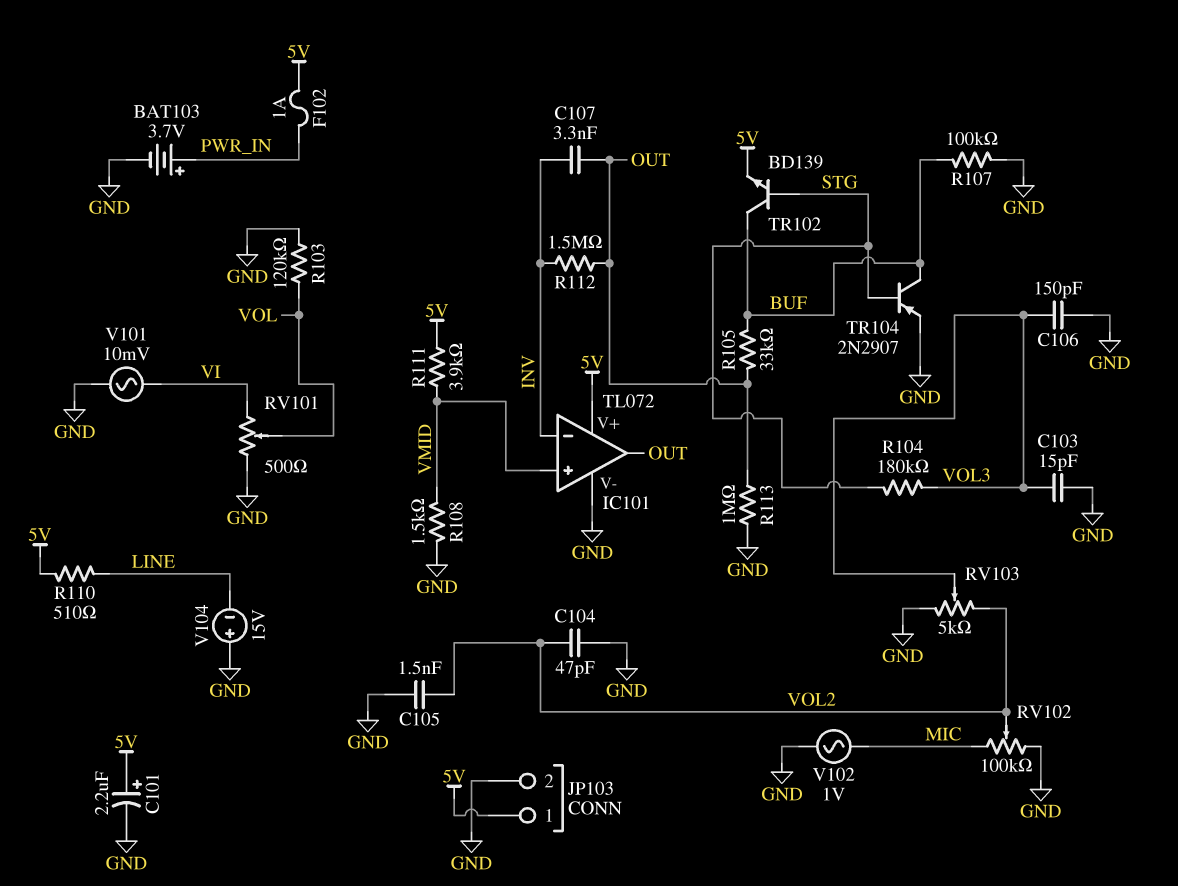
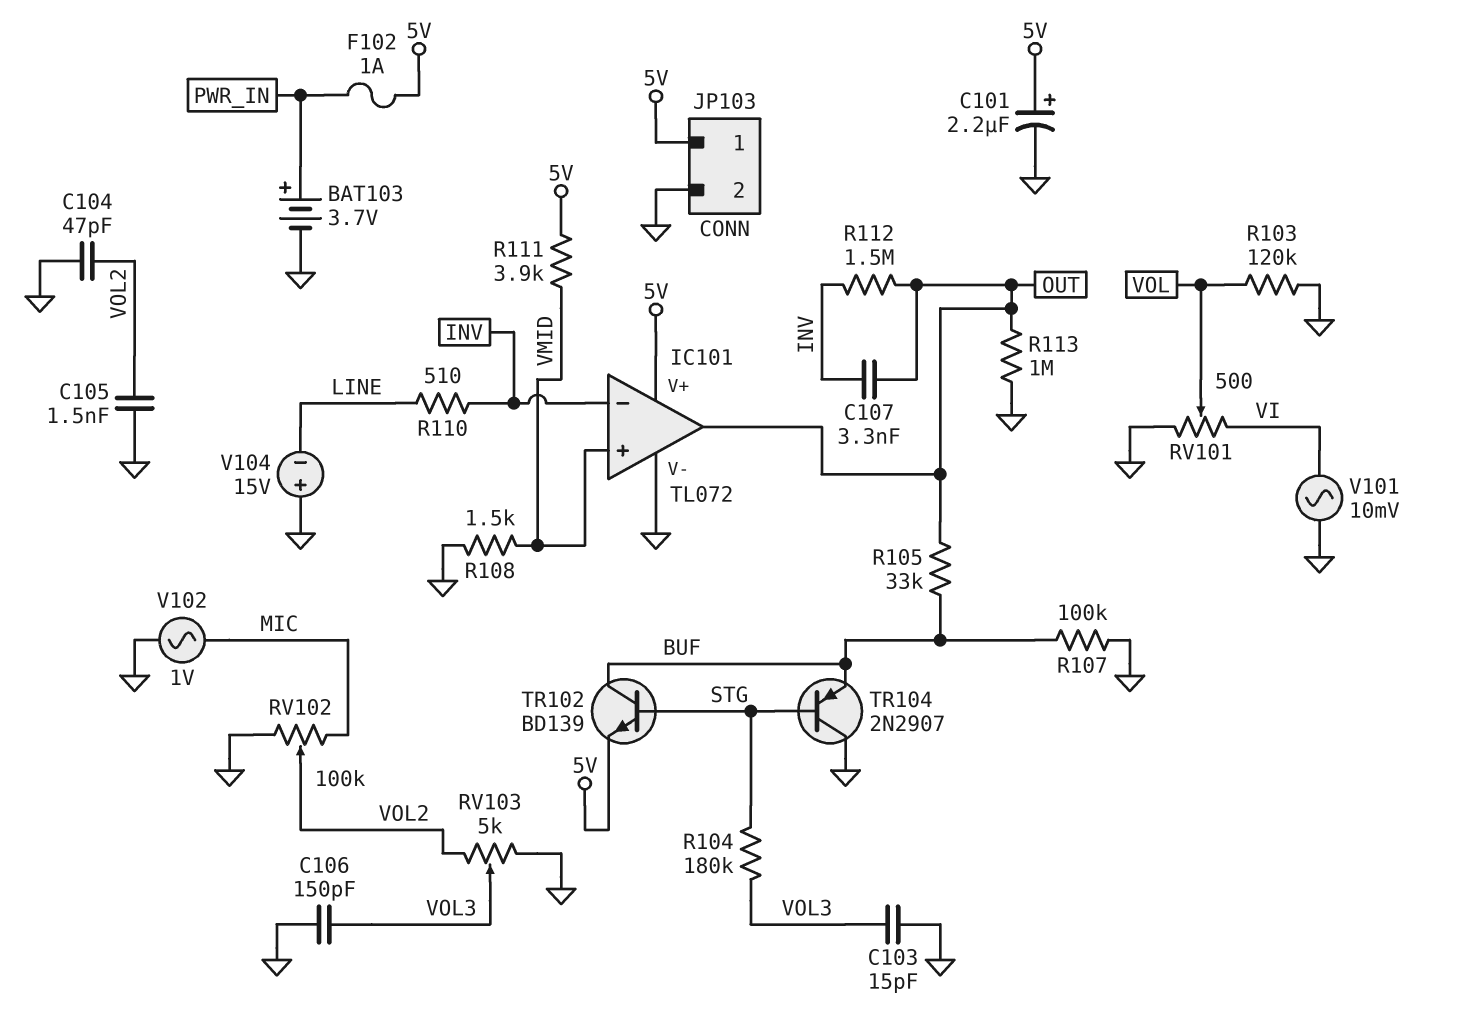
R110: 510 (5V, LINE) -> 510 (INV, LINE)
TR104: PNP 2N2907 (B STG, C BUF, E GND) -> PNP 2N2907 (B STG, C GND, E BUF)

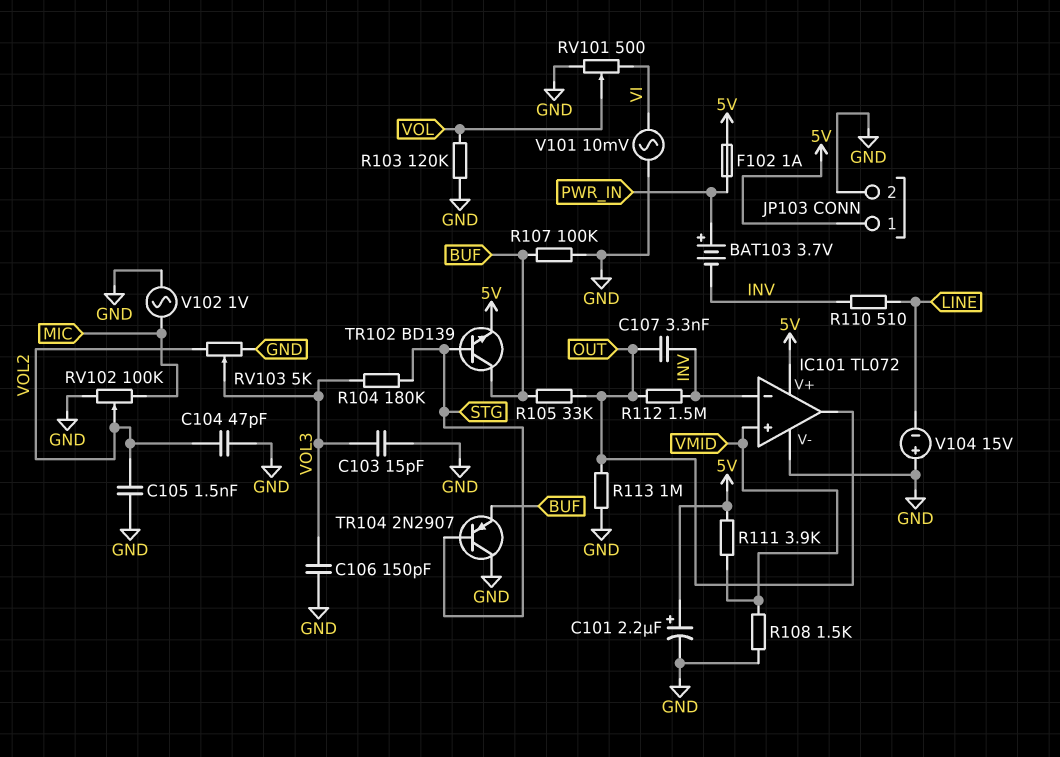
BAT103: 3.7V (plus PWR_IN, minus GND) -> 3.7V (plus PWR_IN, minus INV)

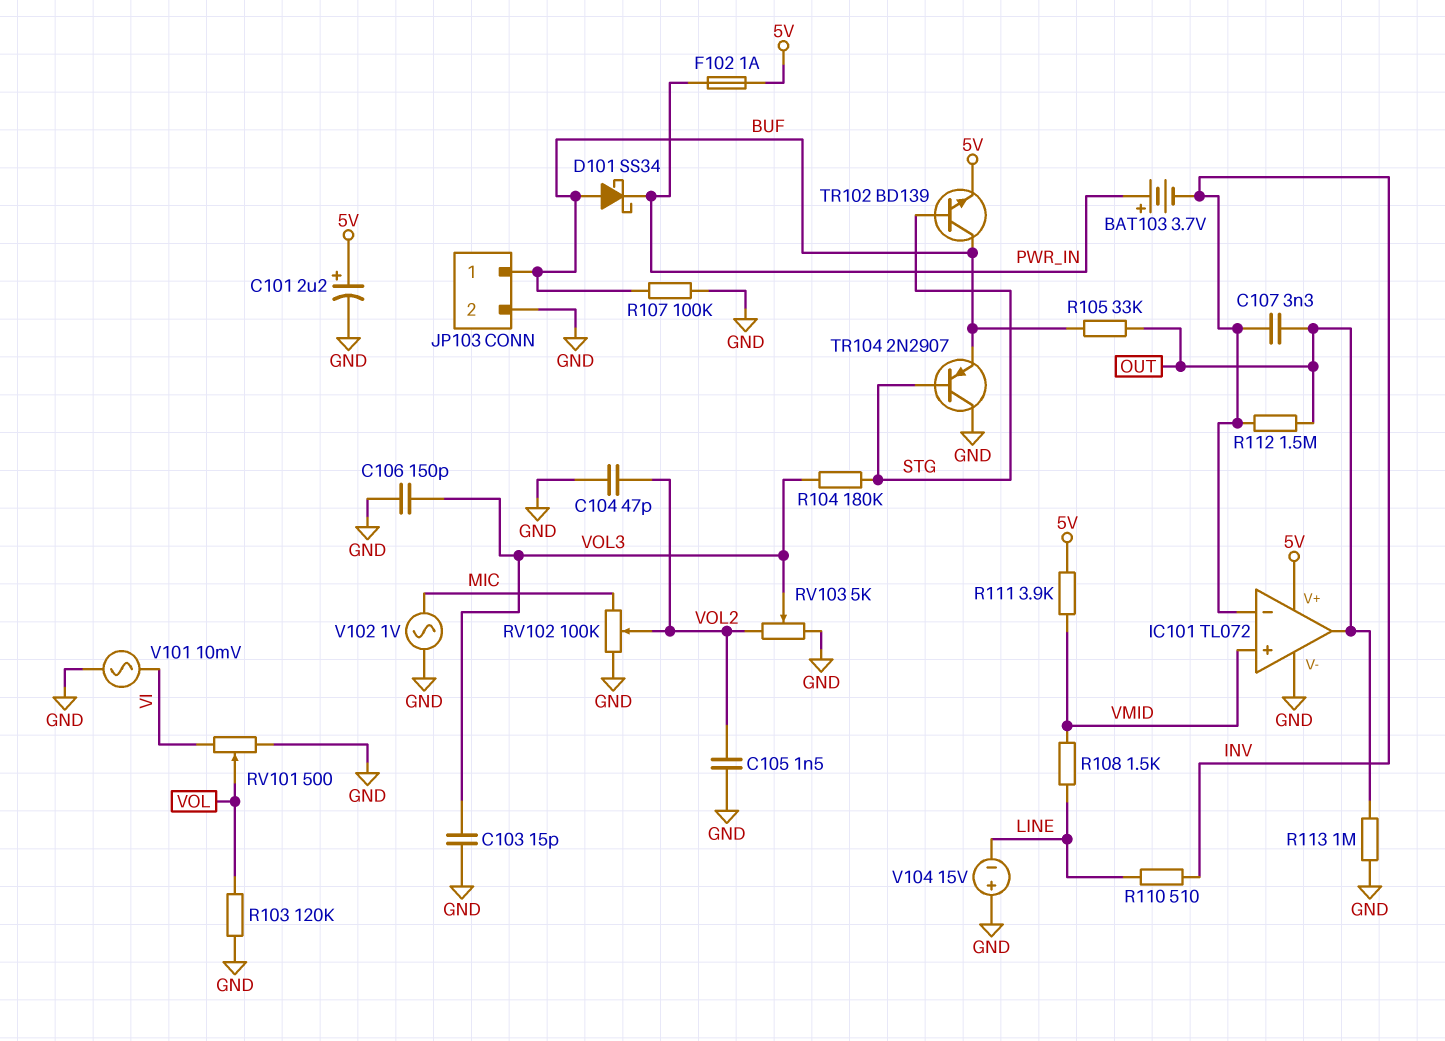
D101: none -> schottky SS34 (A BUF, K PWR_IN)
JP103 pin 1: 5V -> BUF
R108: 1.5k (GND, VMID) -> 1.5k (LINE, VMID)

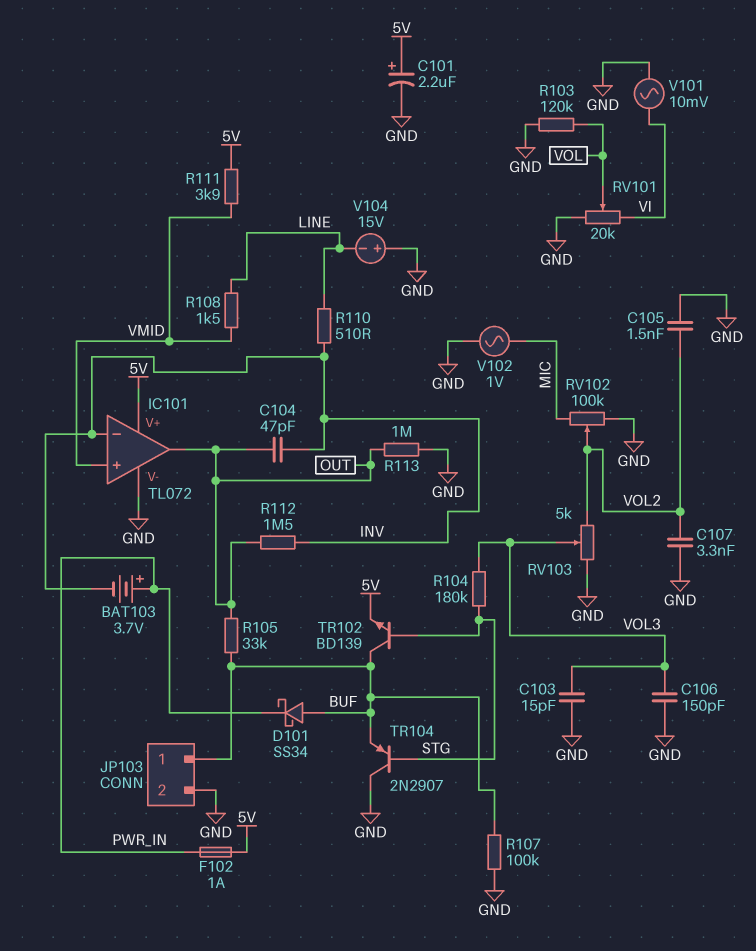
C104: 47pF (GND, VOL2) -> 47pF (INV, OUT)
C107: 3.3nF (INV, OUT) -> 3.3nF (GND, VOL2)
RV101: 500 (GND, VI, wiper VOL) -> 20k (GND, VI, wiper VOL)

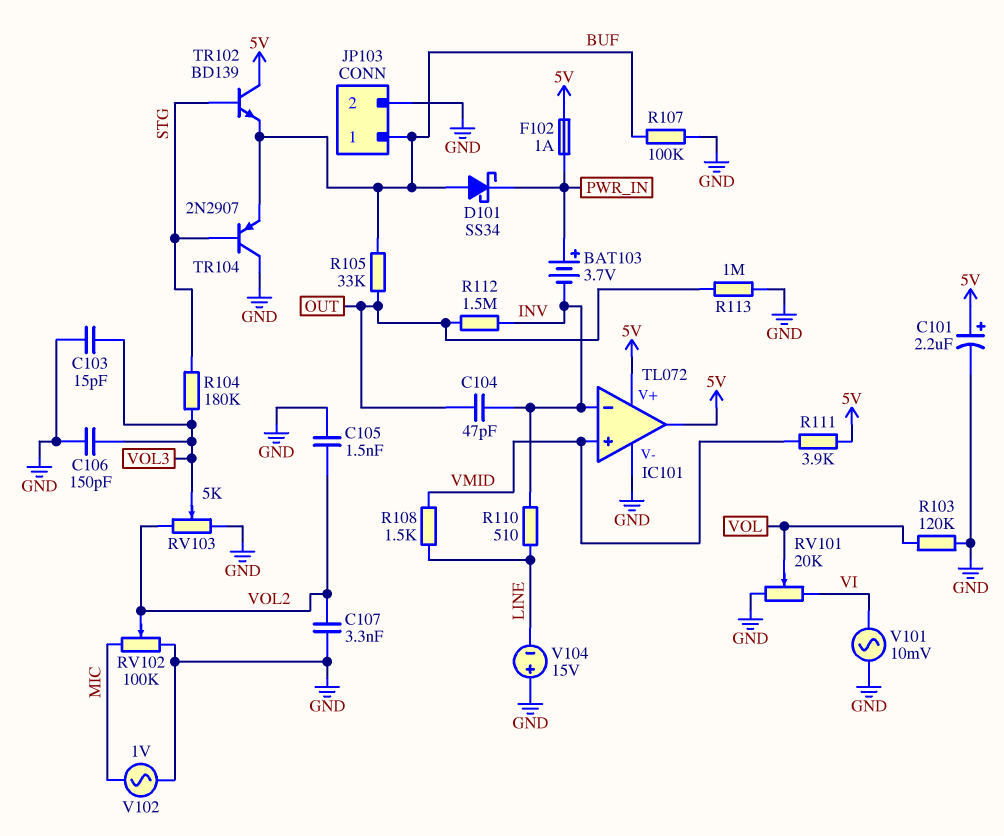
IC101 pin out: OUT -> 5V
TR102: NPN BD139 (B STG, C BUF, E 5V) -> NPN BD139 (B STG, C 5V, E BUF)

